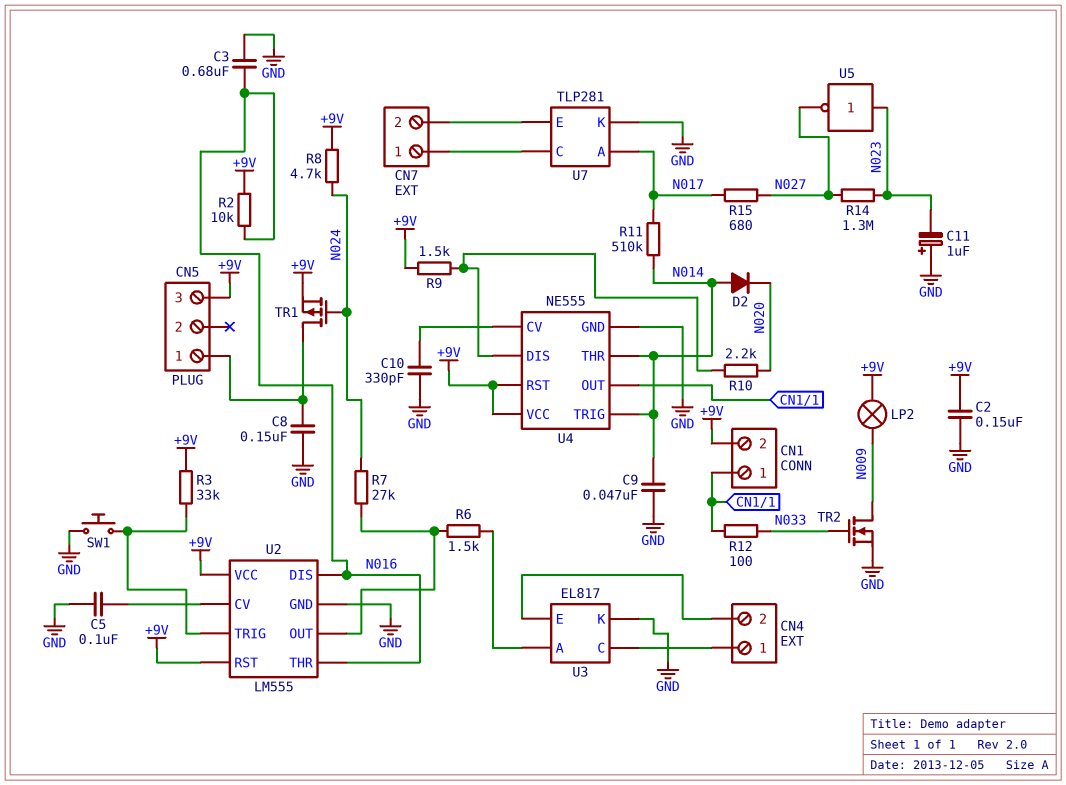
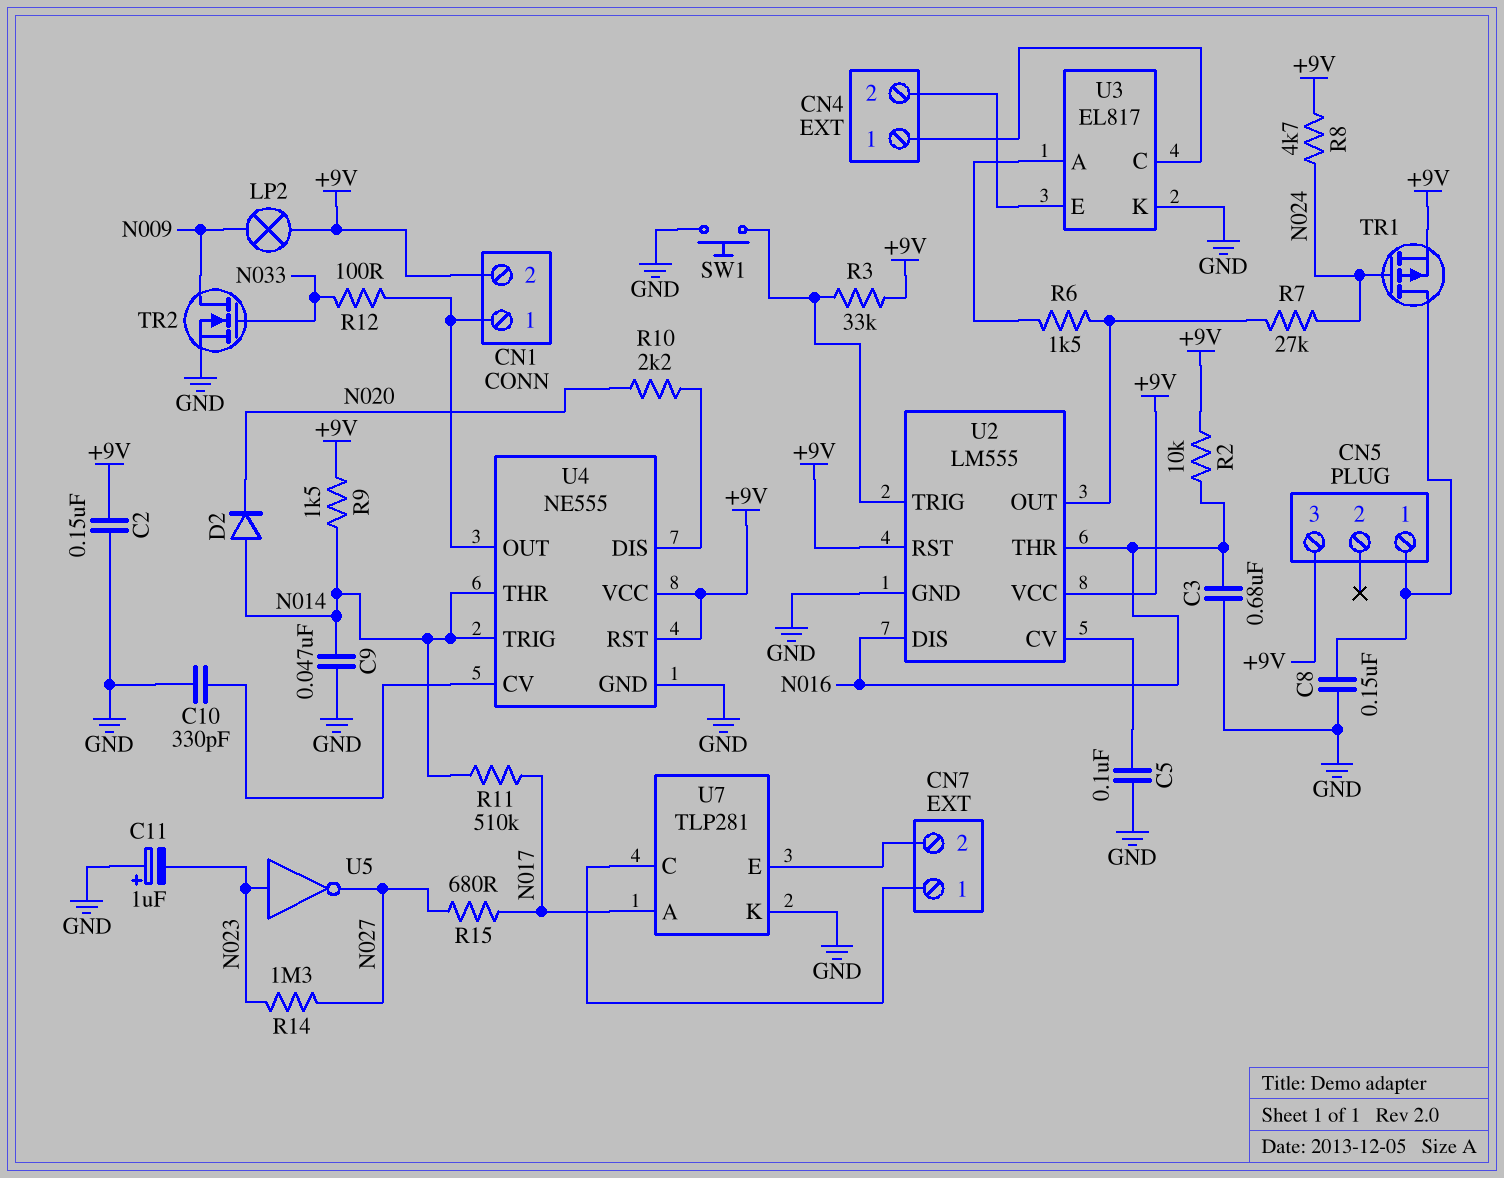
R9: 1.5k (+9V, U4/DIS) -> 1.5k (+9V, N014)

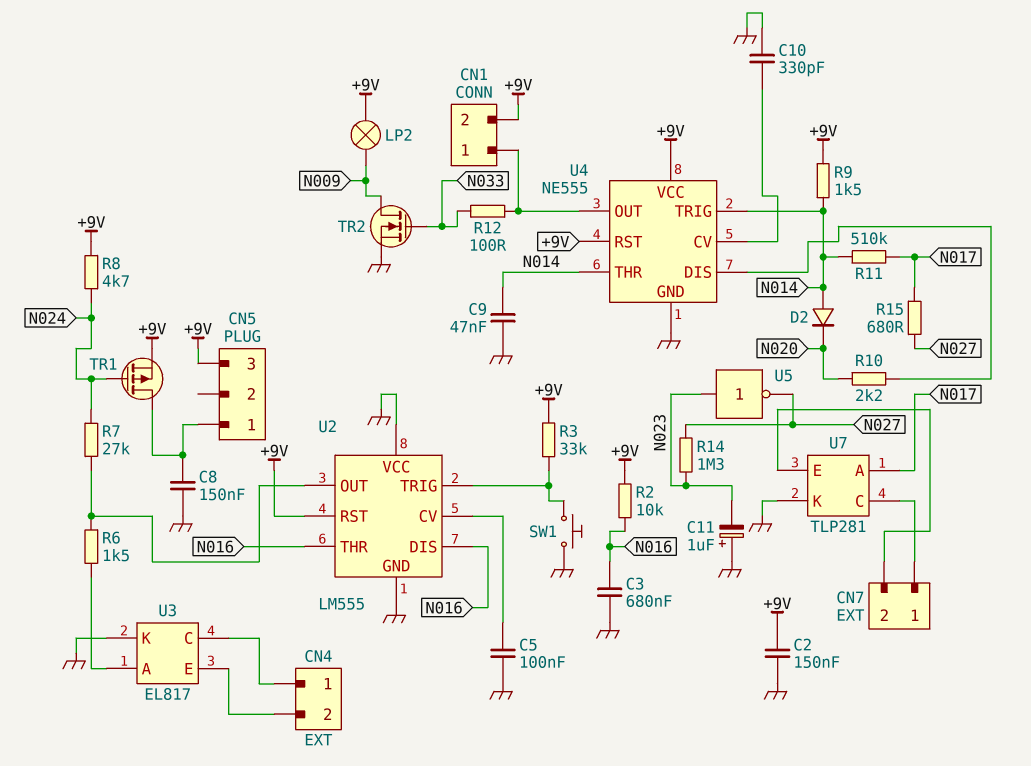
U2 pin VCC: +9V -> GND

